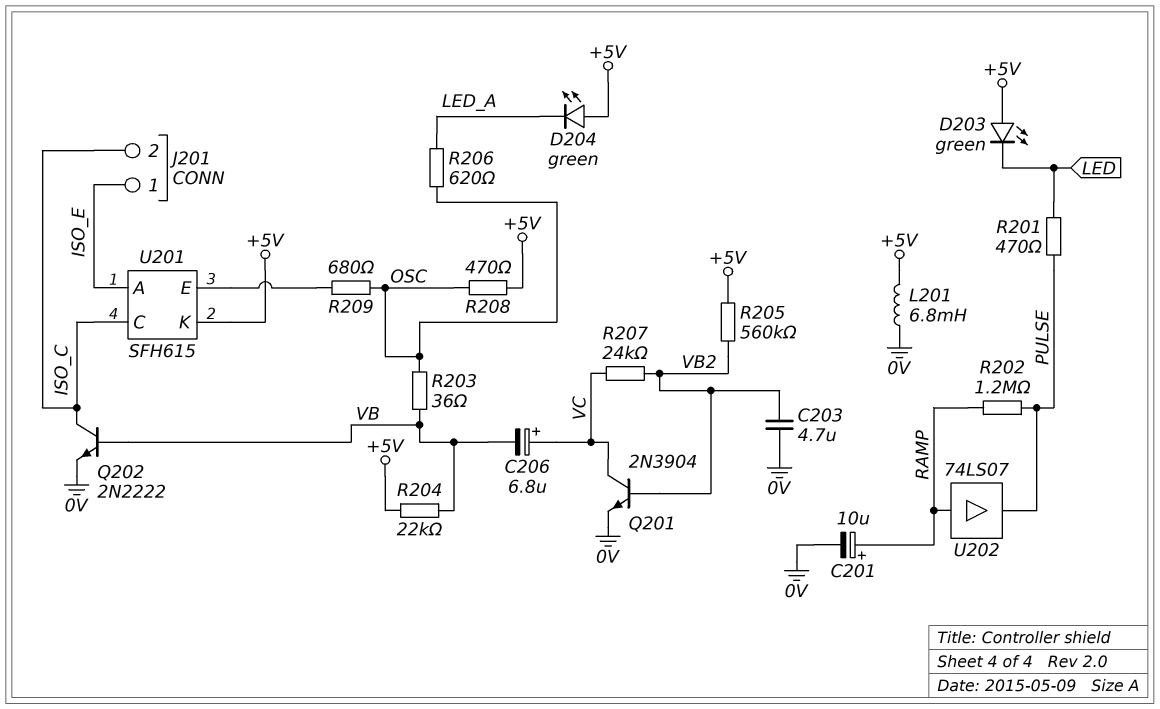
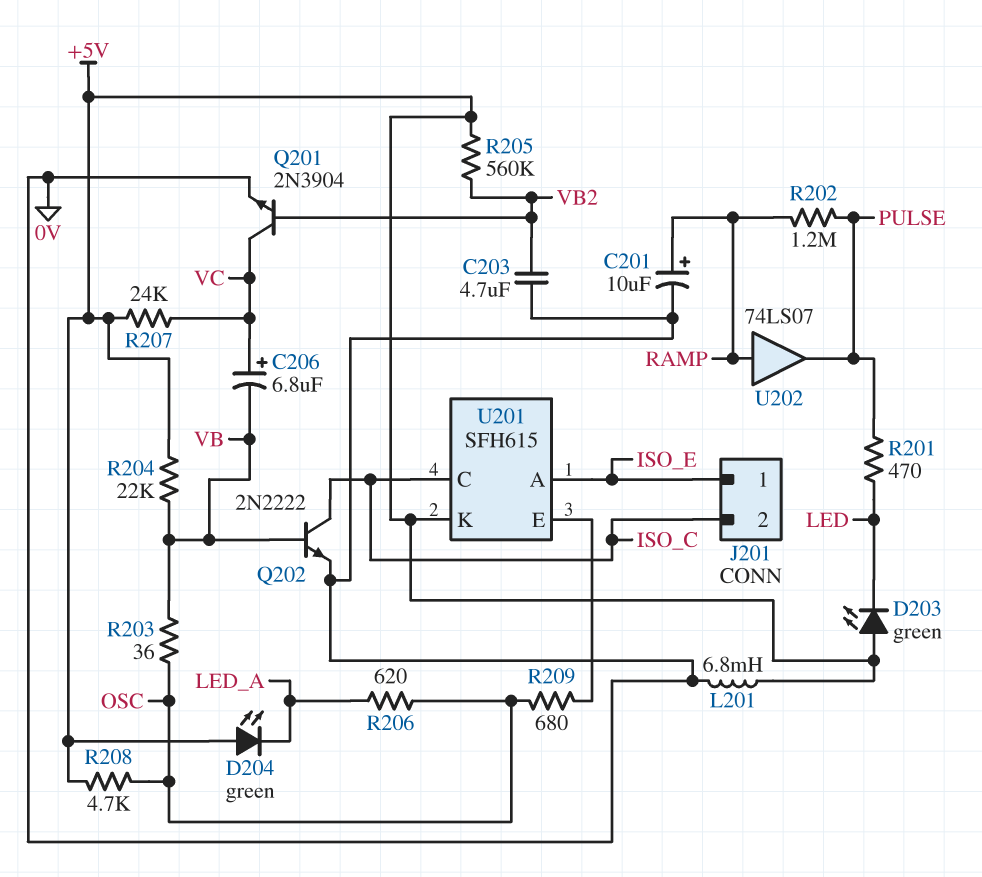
R207: 24k (VB2, VC) -> 24k (+5V, VC)
R208: 470 (+5V, OSC) -> 4.7k (+5V, OSC)

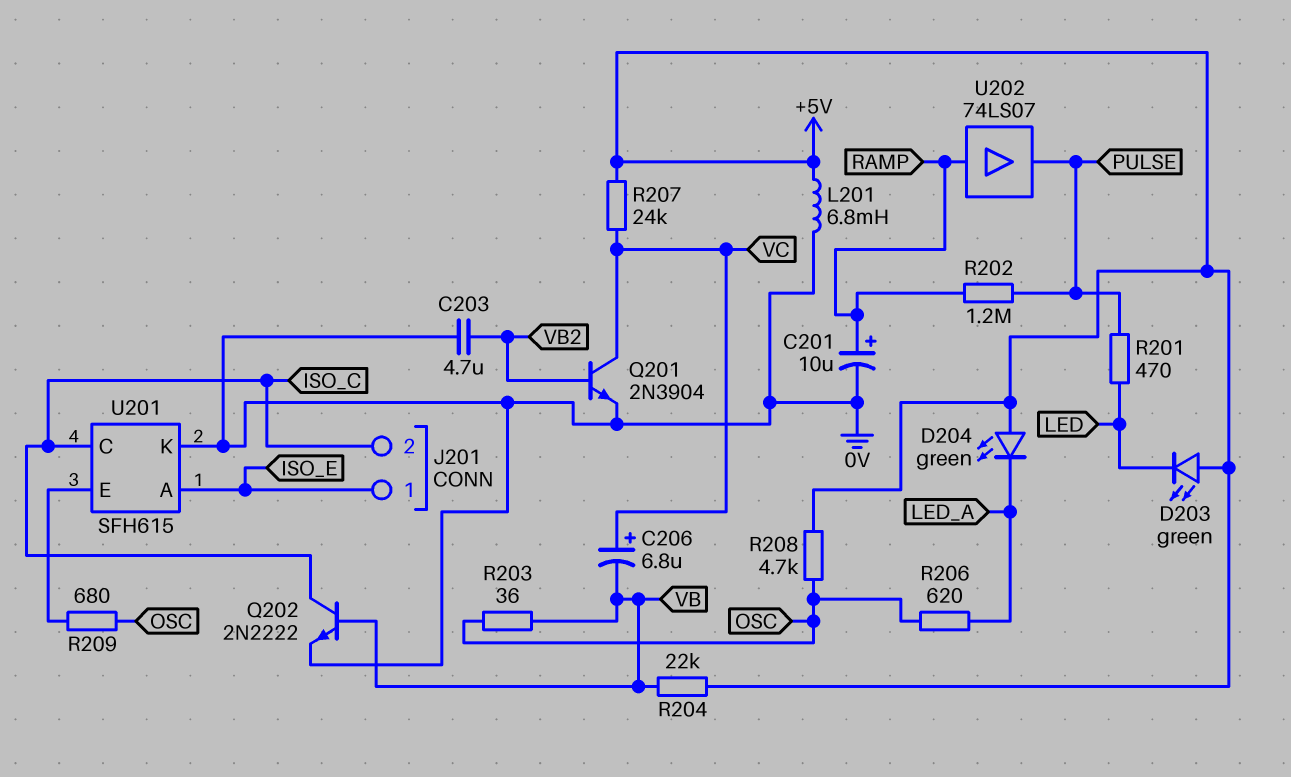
R205: 560k (+5V, VB2) -> none
U201 pin K: +5V -> 0V

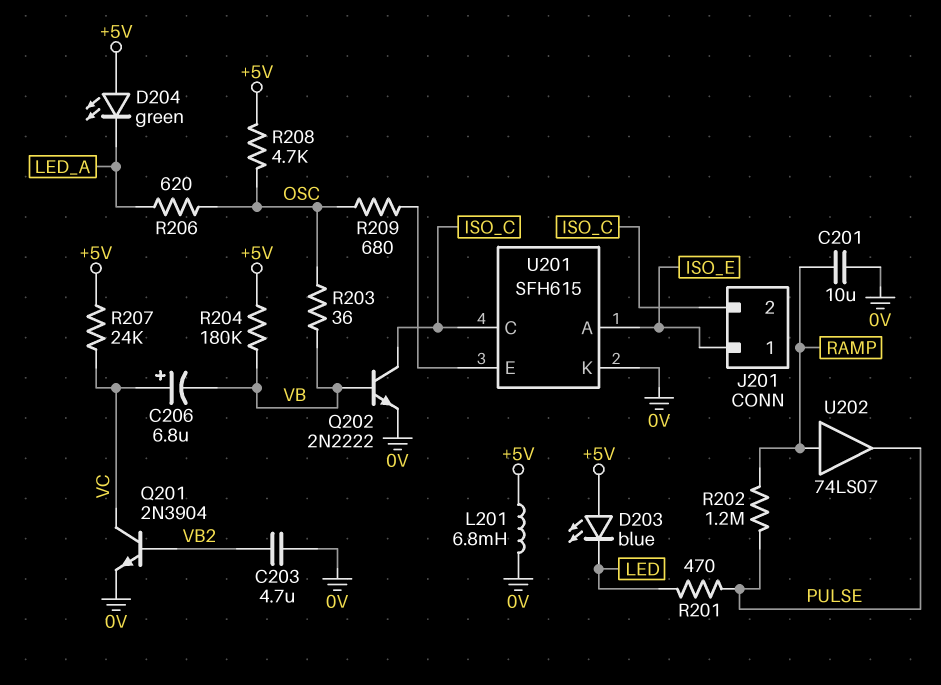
C201: 10uF (plus RAMP, minus 0V) -> 10uF (0V, RAMP)
D203: LED green (A +5V, K LED) -> LED blue (A +5V, K LED)
R204: 22k (+5V, VB) -> 180k (+5V, VB)

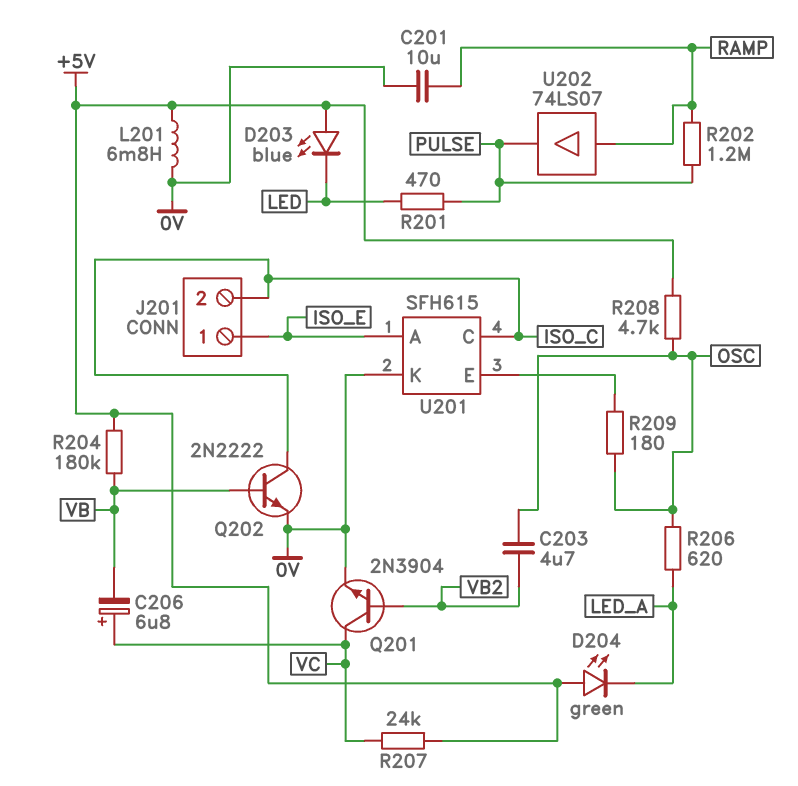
C203: 4.7uF (0V, VB2) -> 4.7uF (OSC, VB2)
R203: 36 (OSC, VB) -> none
R209: 680 (OSC, U201/E) -> 180 (OSC, U201/E)

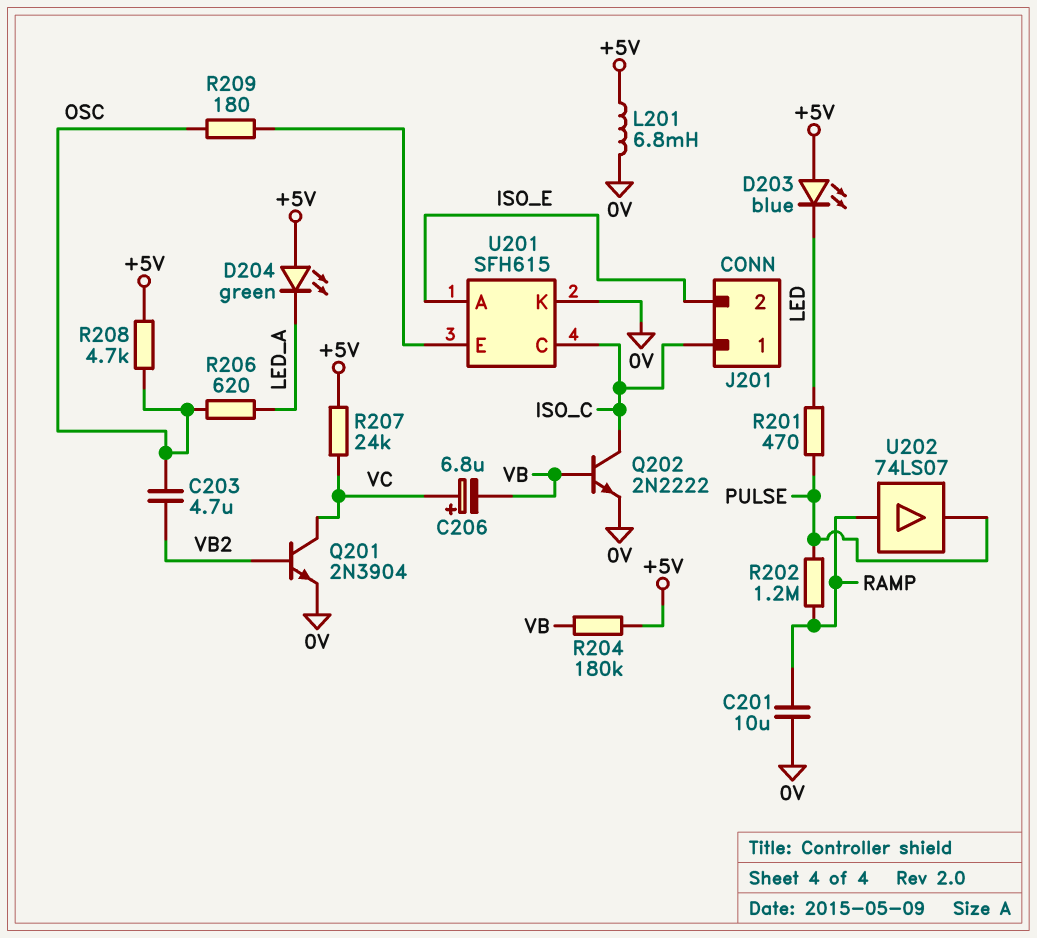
J201 pin 1: ISO_E -> ISO_C
J201 pin 2: ISO_C -> ISO_E

